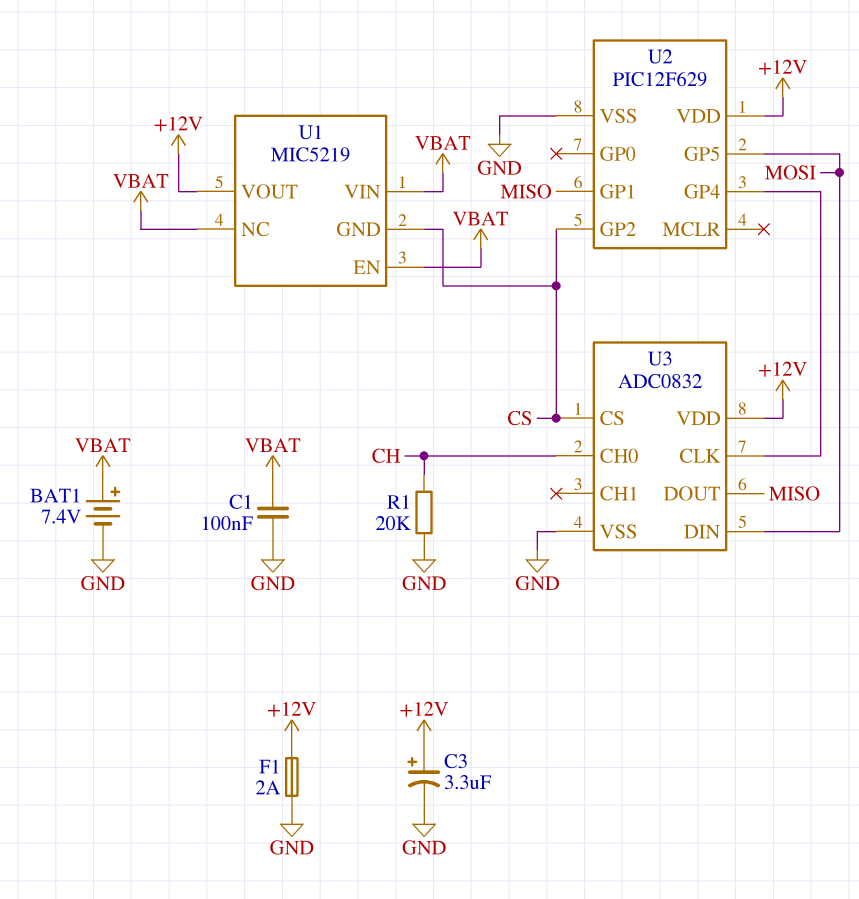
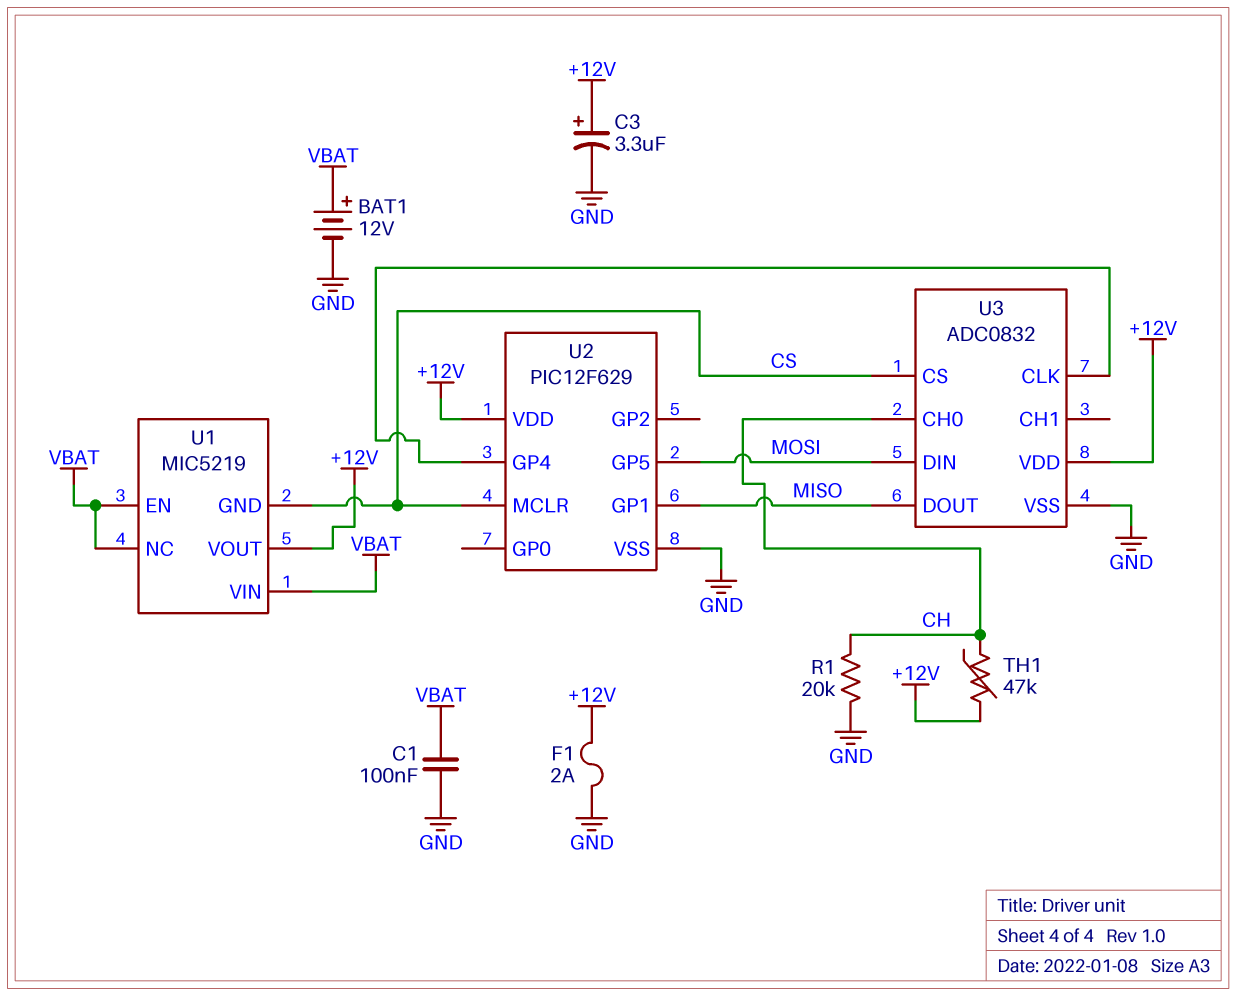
BAT1: 7.4V (plus VBAT, minus GND) -> 12V (plus VBAT, minus GND)
TH1: none -> 47k (+12V, CH)
U2 pin GP2: CS -> none
U2 pin MCLR: none -> CS

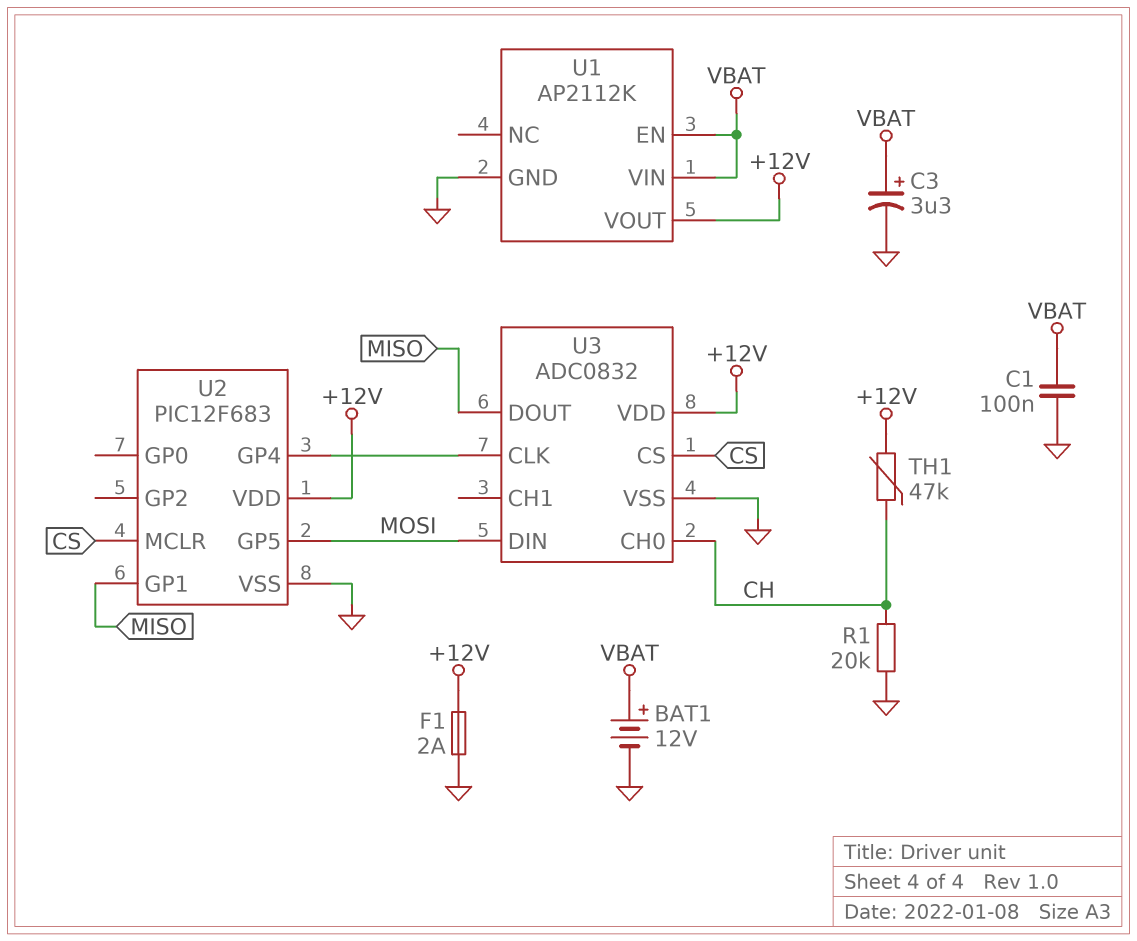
C3: 3.3uF (plus +12V, minus GND) -> 3.3uF (plus VBAT, minus GND)
U1: MIC5219 -> AP2112K
U1 pin GND: CS -> GND
U1 pin NC: VBAT -> none
U2: PIC12F629 -> PIC12F683

